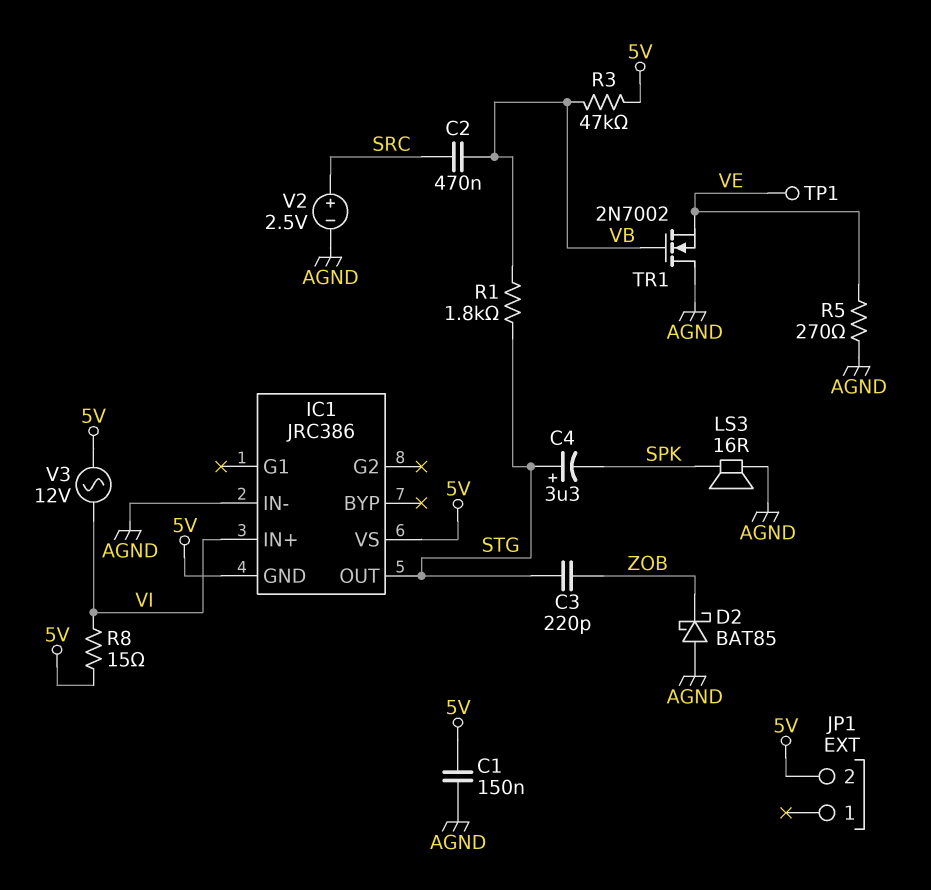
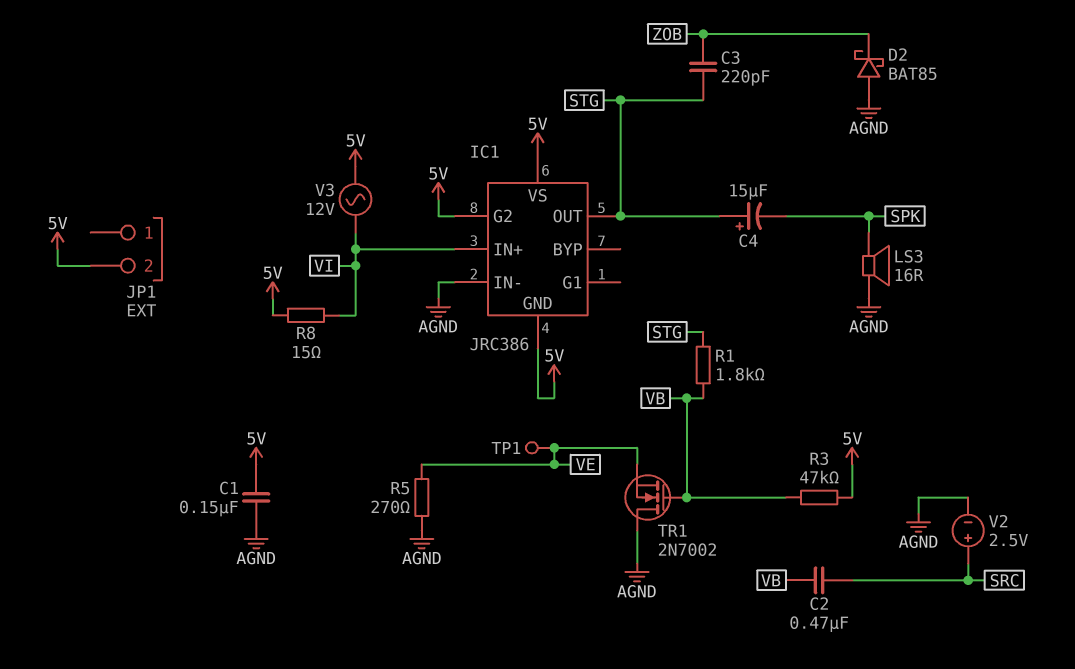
C4: 3.3uF (plus STG, minus SPK) -> 15uF (plus STG, minus SPK)
IC1 pin G2: none -> 5V

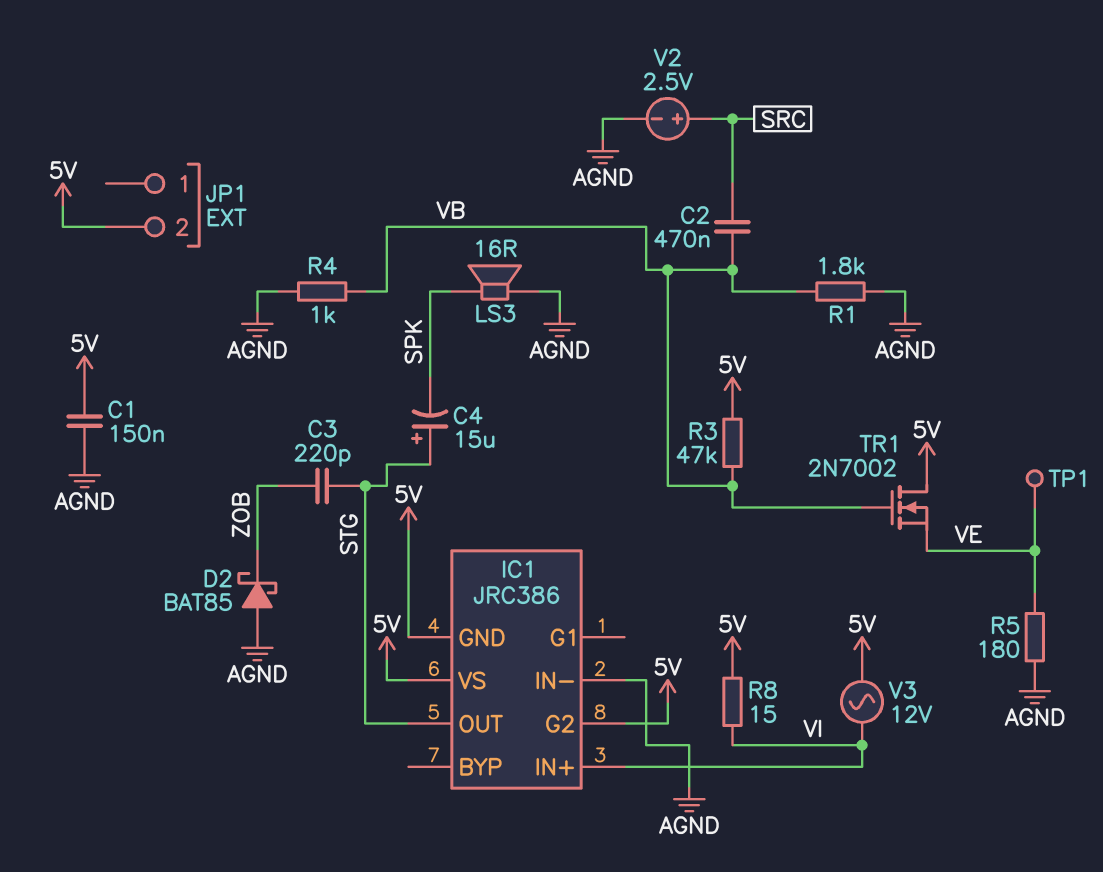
R1: 1.8k (STG, VB) -> 1.8k (AGND, VB)
R4: none -> 1k (AGND, VB)
R5: 270 (AGND, VE) -> 180 (AGND, VE)
TR1: NMOS 2N7002 (G VB, D AGND, S VE) -> NMOS 2N7002 (G VB, D 5V, S VE)

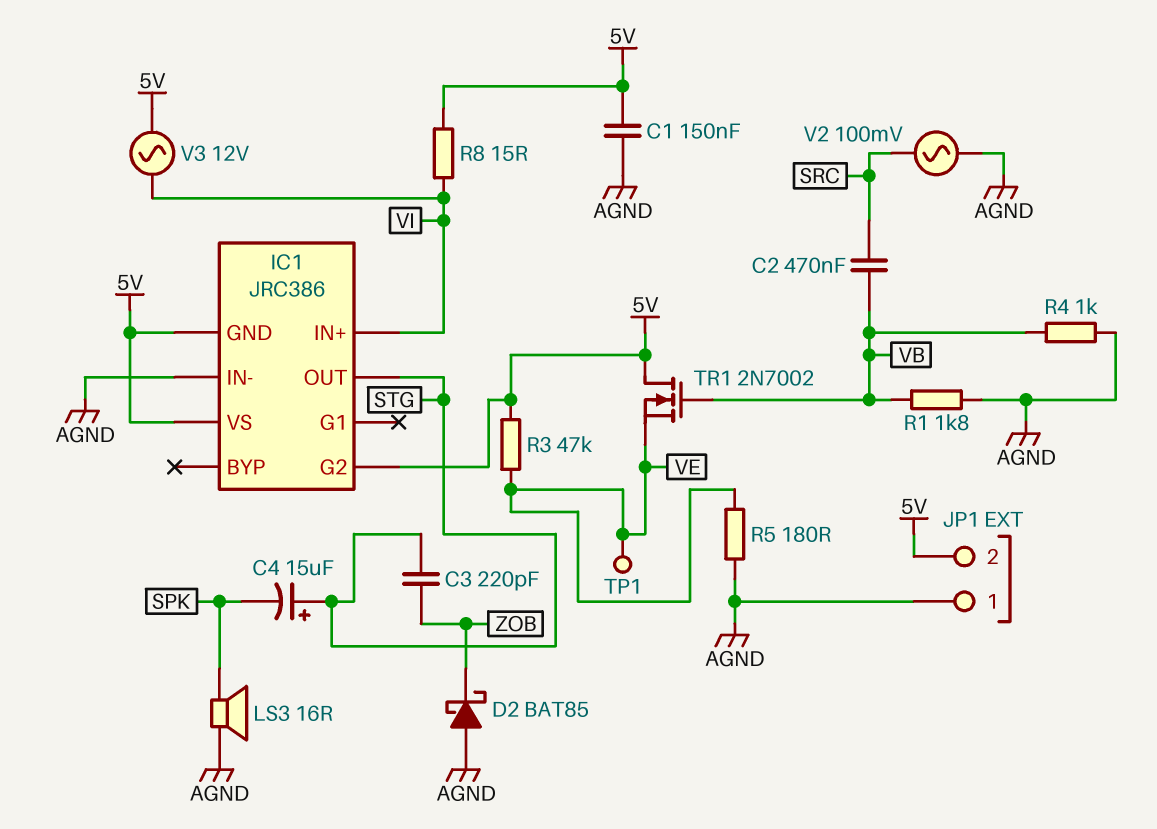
JP1 pin 1: none -> AGND
R3: 47k (5V, VB) -> 47k (5V, VE)
V2: 2.5V (plus SRC, minus AGND) -> AC 100mV (AGND, SRC)

